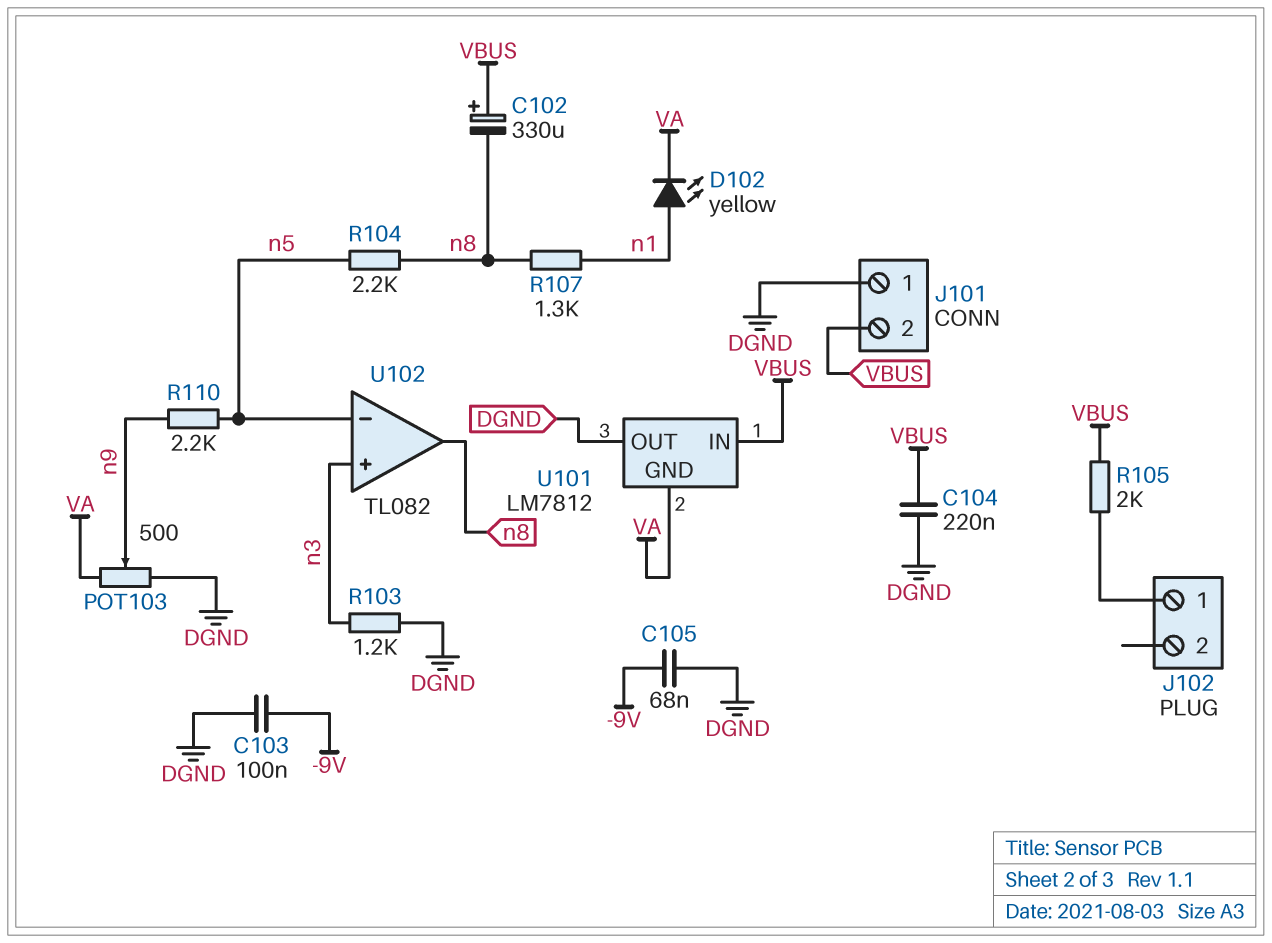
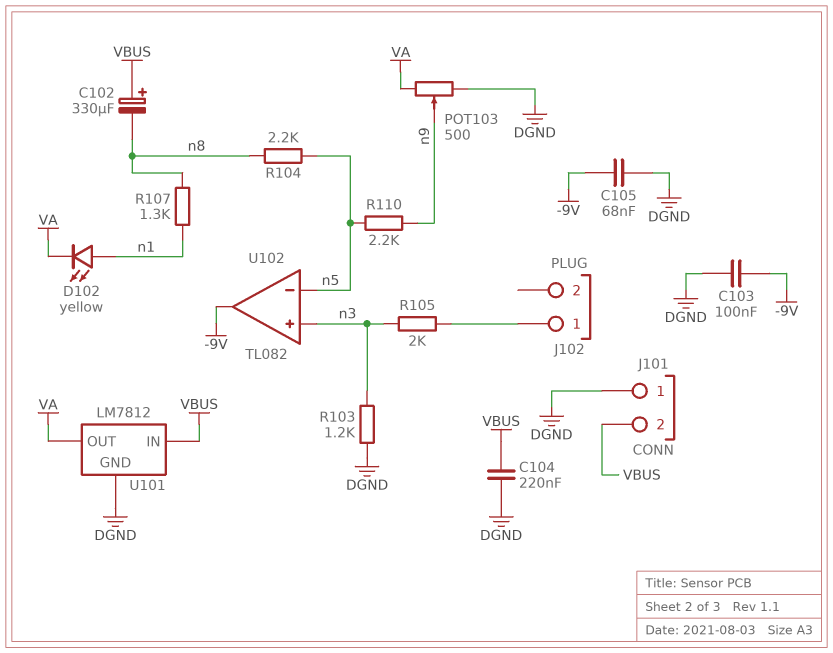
R105: 2k (J102/1, VBUS) -> 2k (J102/1, n3)
U101 pin GND: VA -> DGND
U101 pin OUT: DGND -> VA
U102 pin out: n8 -> -9V

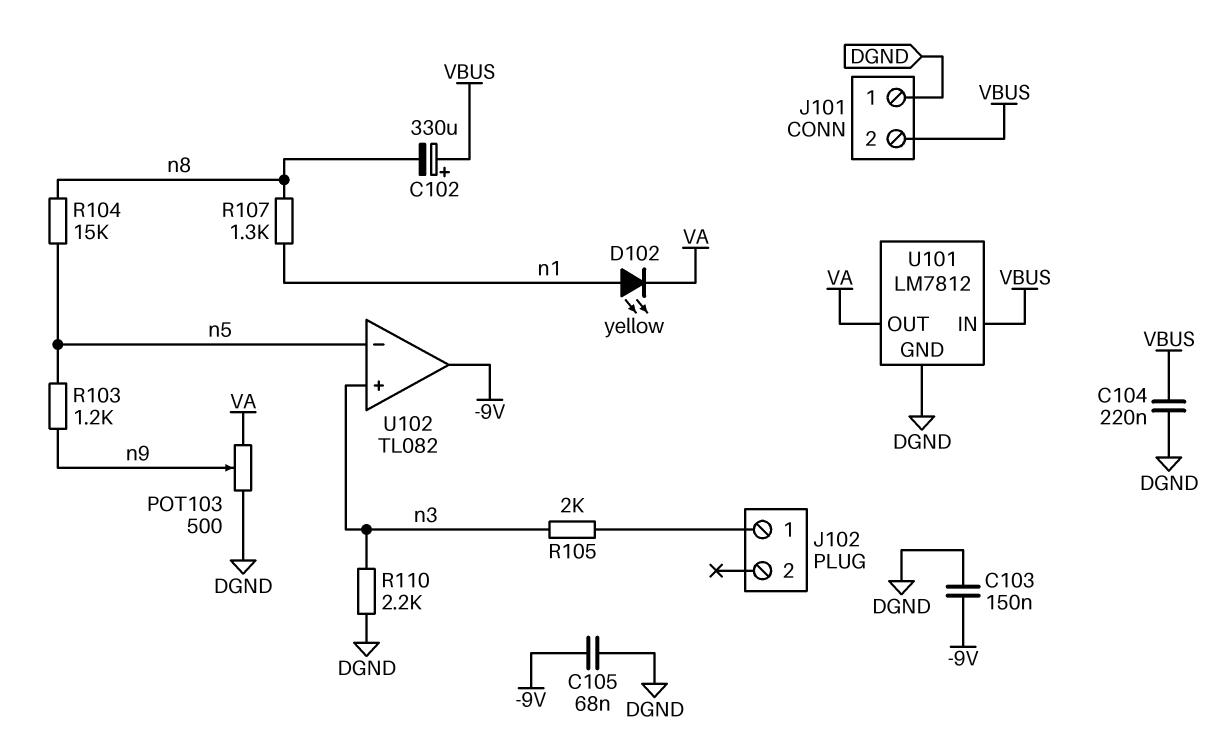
C103: 100nF (-9V, DGND) -> 150nF (-9V, DGND)
R103: 1.2k (DGND, n3) -> 1.2k (n5, n9)
R104: 2.2k (n5, n8) -> 15k (n5, n8)
R110: 2.2k (n5, n9) -> 2.2k (DGND, n3)

